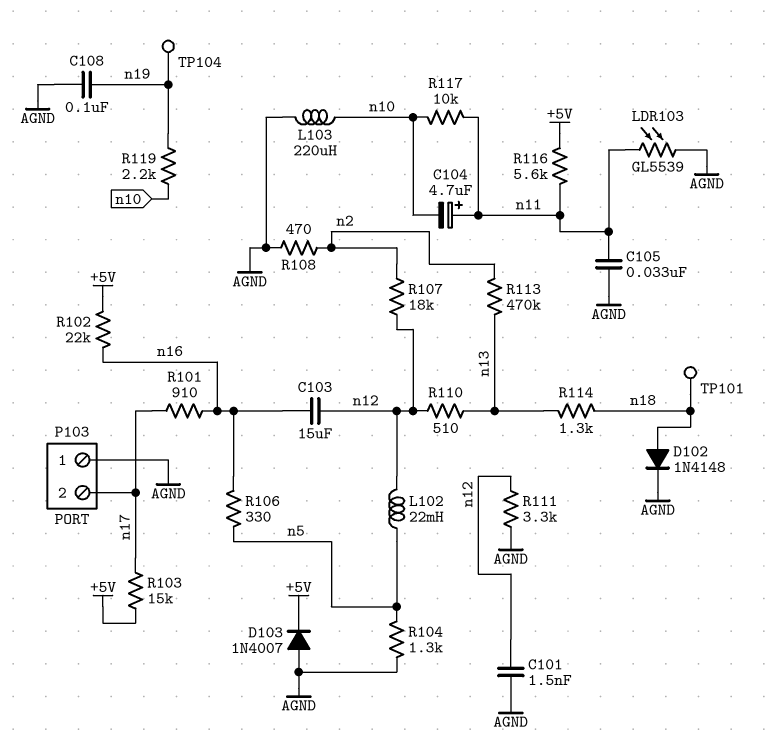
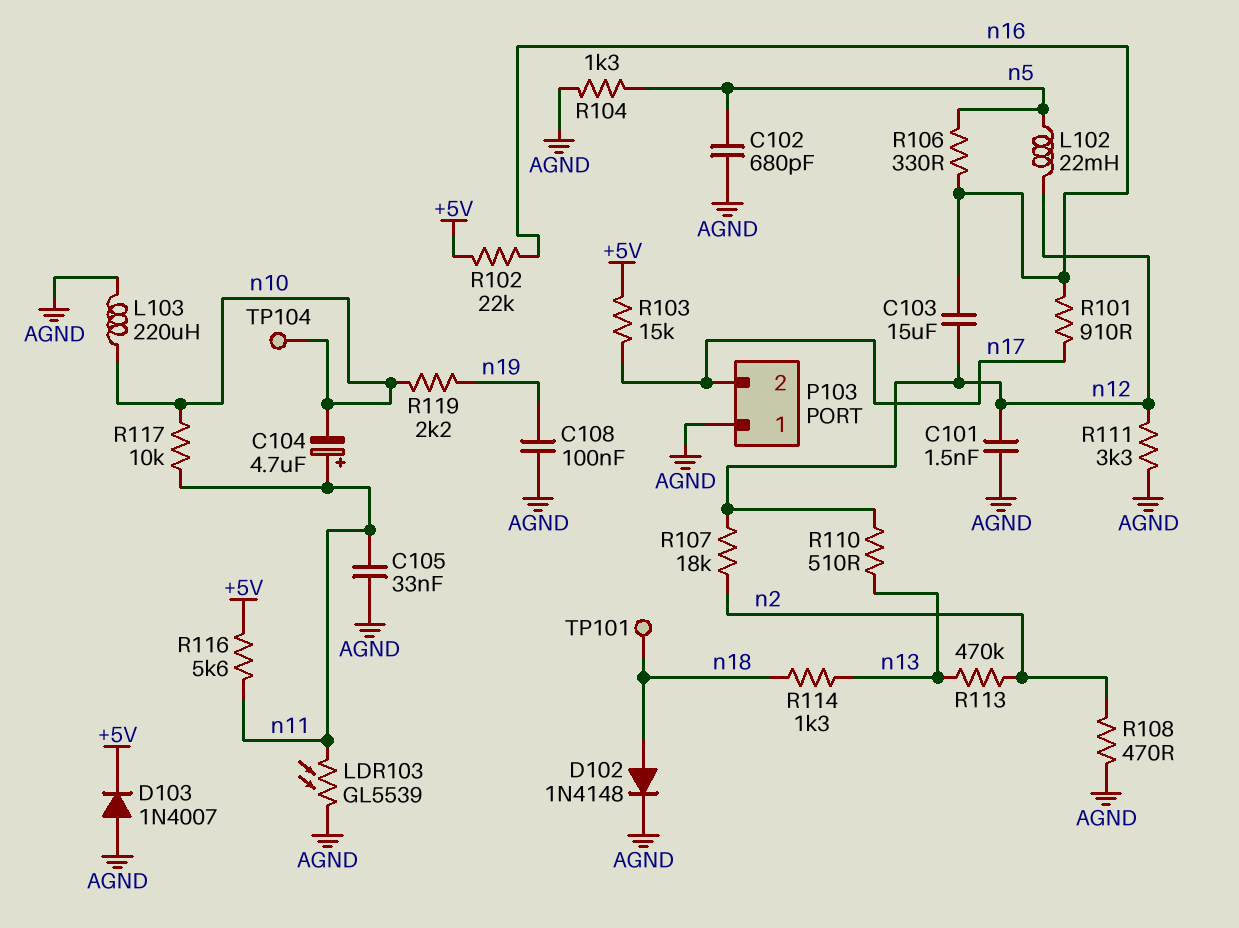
C102: none -> 680pF (AGND, n5)
TP104: test point (n19) -> test point (n10)

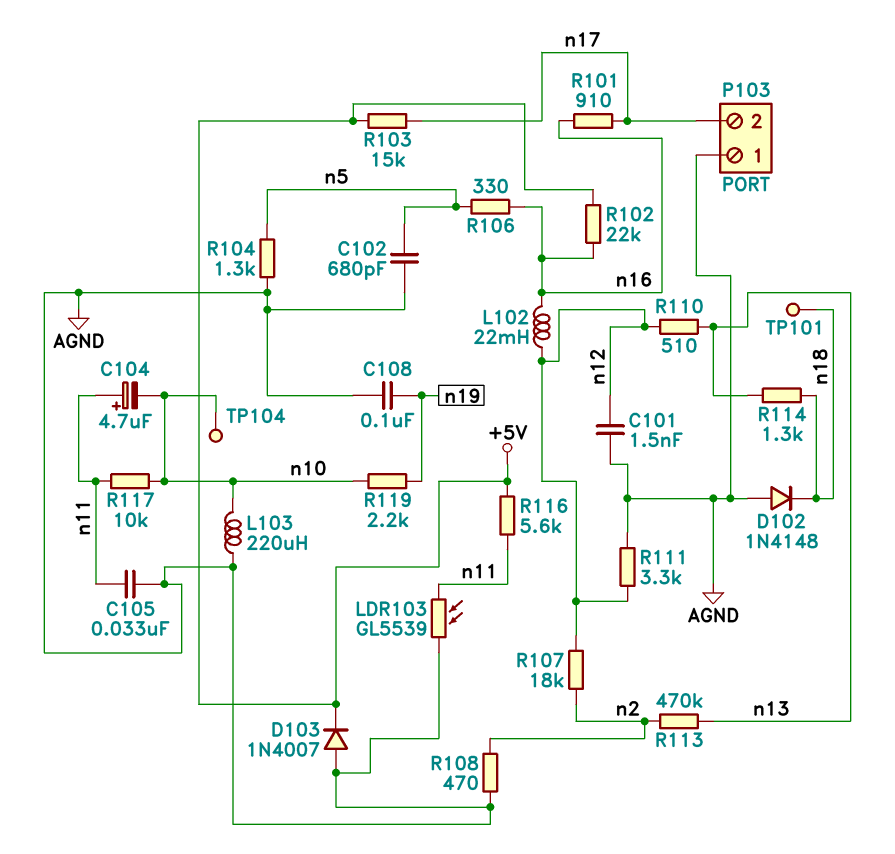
C103: 15uF (n12, n16) -> none
D102: diode 1N4148 (A n18, K AGND) -> diode 1N4148 (A AGND, K n18)
L102: 22mH (n5, n12) -> 22mH (n12, n16)

